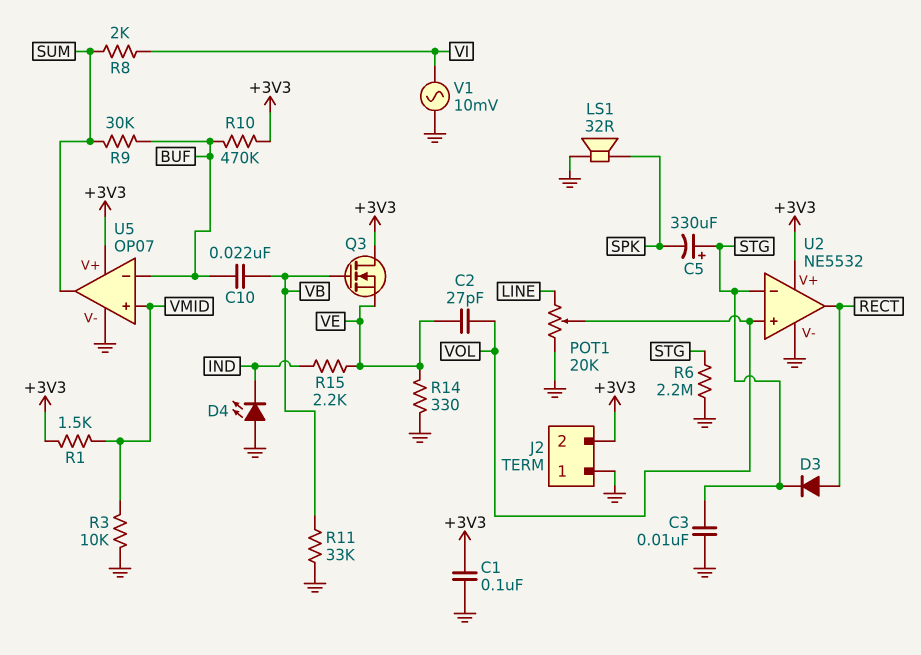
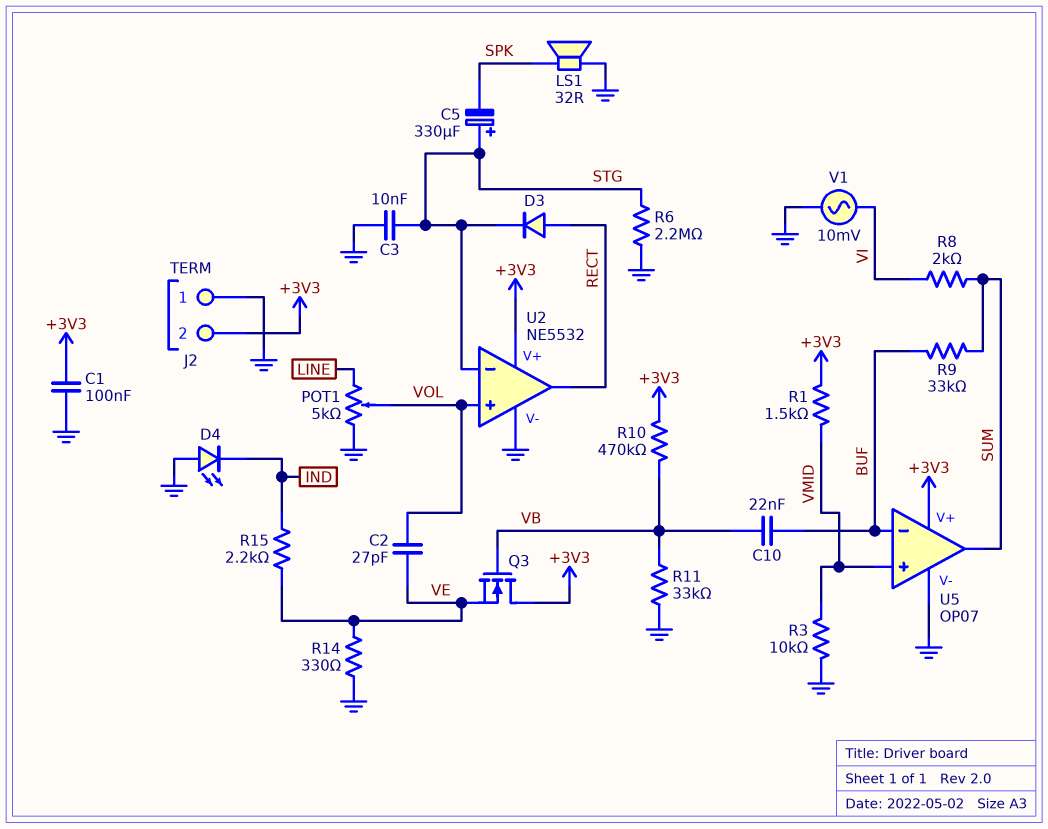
POT1: 20k (GND, LINE, wiper VOL) -> 5k (GND, LINE, wiper VOL)
R9: 30k (BUF, SUM) -> 33k (BUF, SUM)
R10: 470k (+3V3, BUF) -> 470k (+3V3, VB)

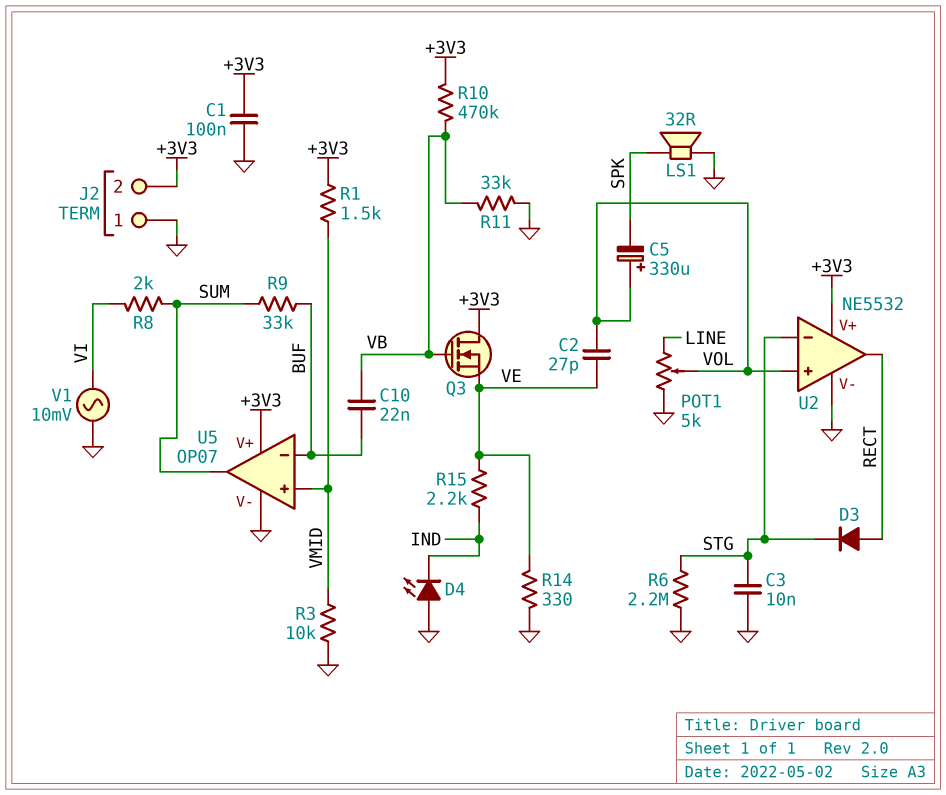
C5: 330uF (plus STG, minus SPK) -> 330uF (plus VOL, minus SPK)

